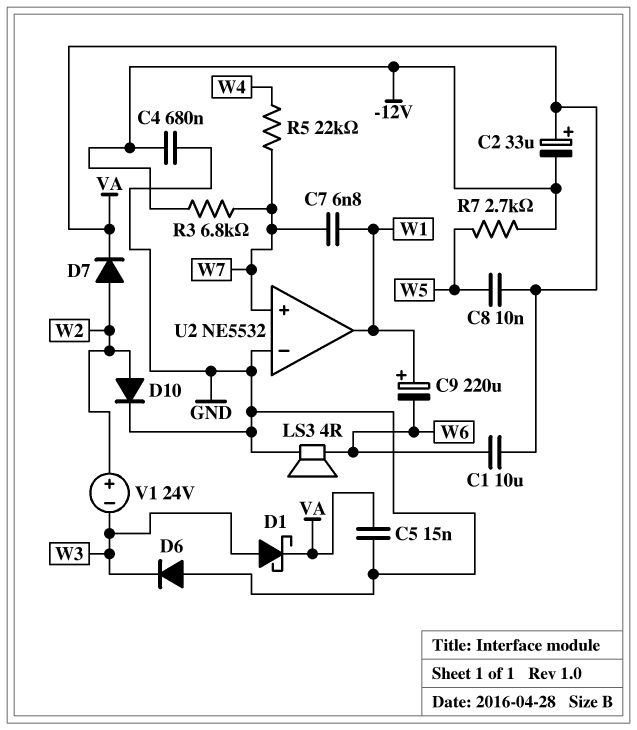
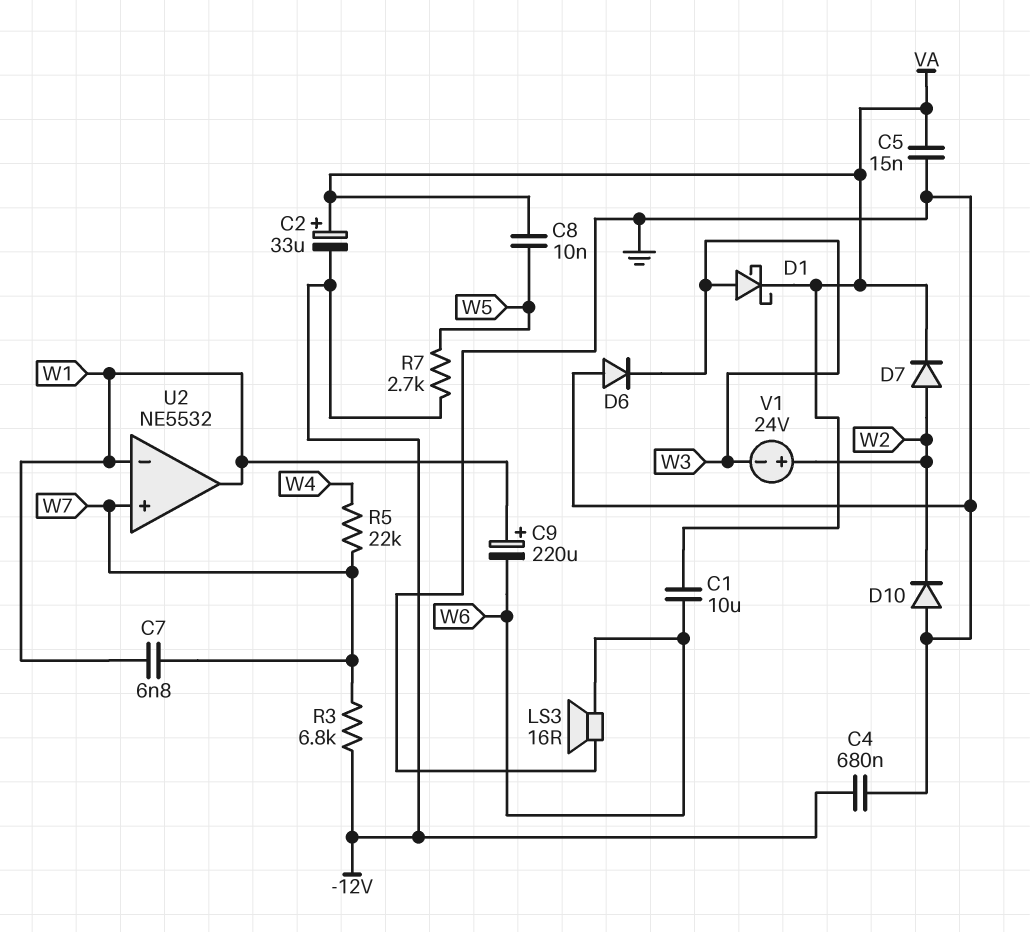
D10: diode (A W2, K GND) -> diode (A GND, K W2)
LS3: speaker 4R (GND, W6) -> speaker 16R (GND, W6)
U2 pin in-: GND -> W1

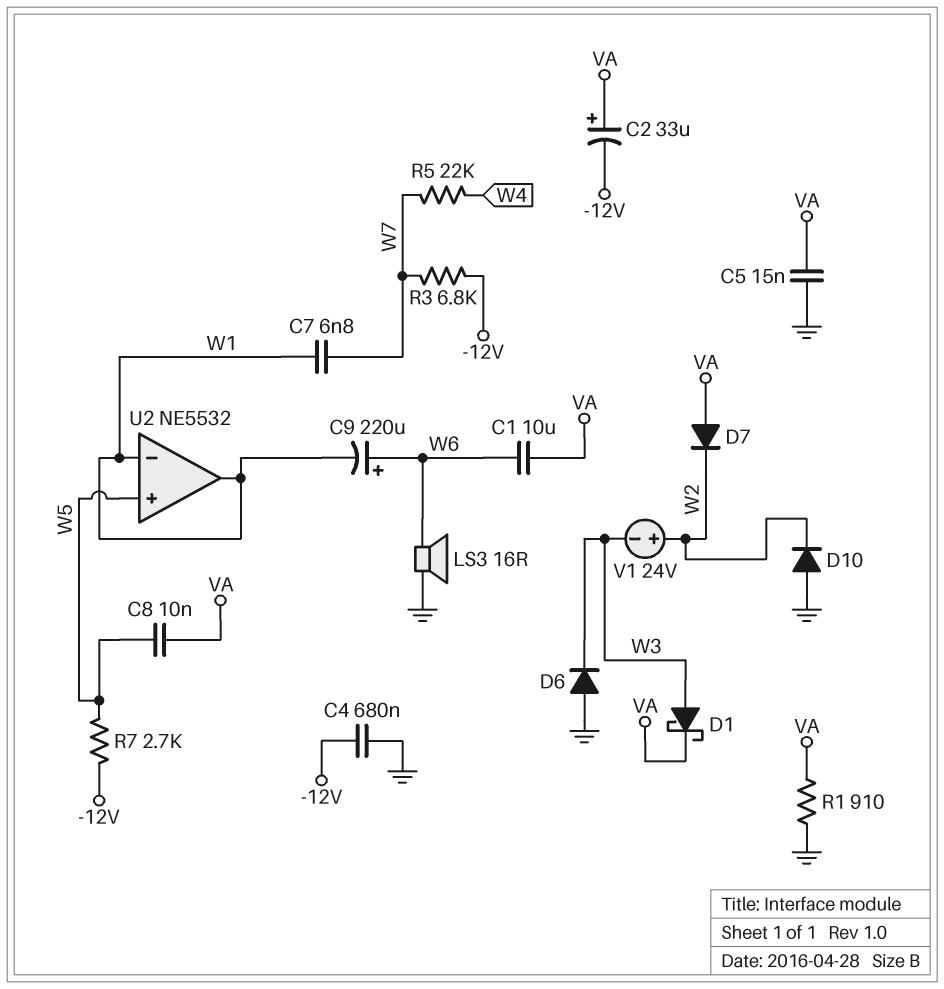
C9: 220uF (plus W1, minus W6) -> 220uF (plus W6, minus W1)
D7: diode (A W2, K VA) -> diode (A VA, K W2)
R1: none -> 910 (GND, VA)
U2 pin in+: W7 -> W5

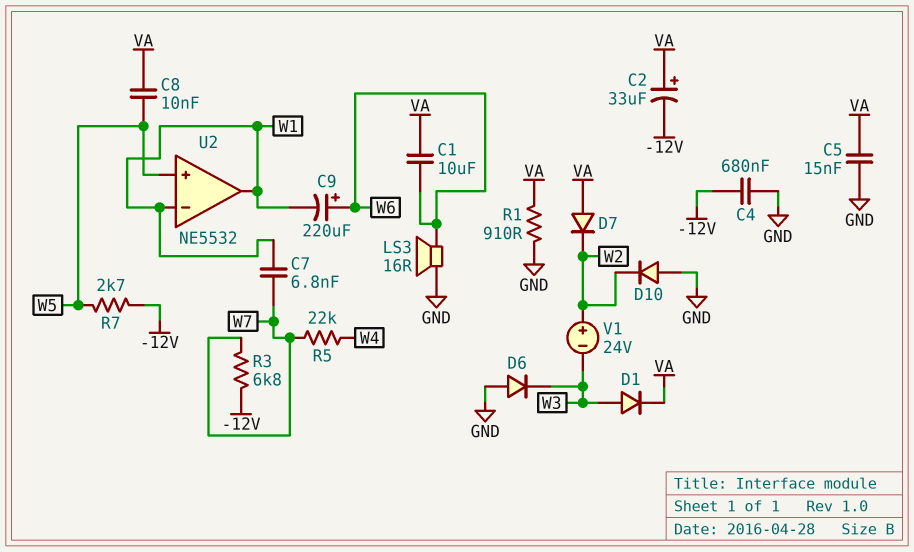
D1: schottky (A W3, K VA) -> diode (A W3, K VA)

